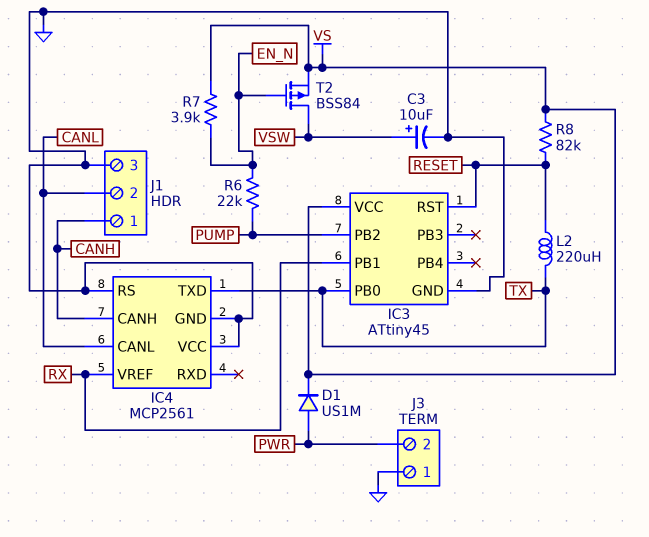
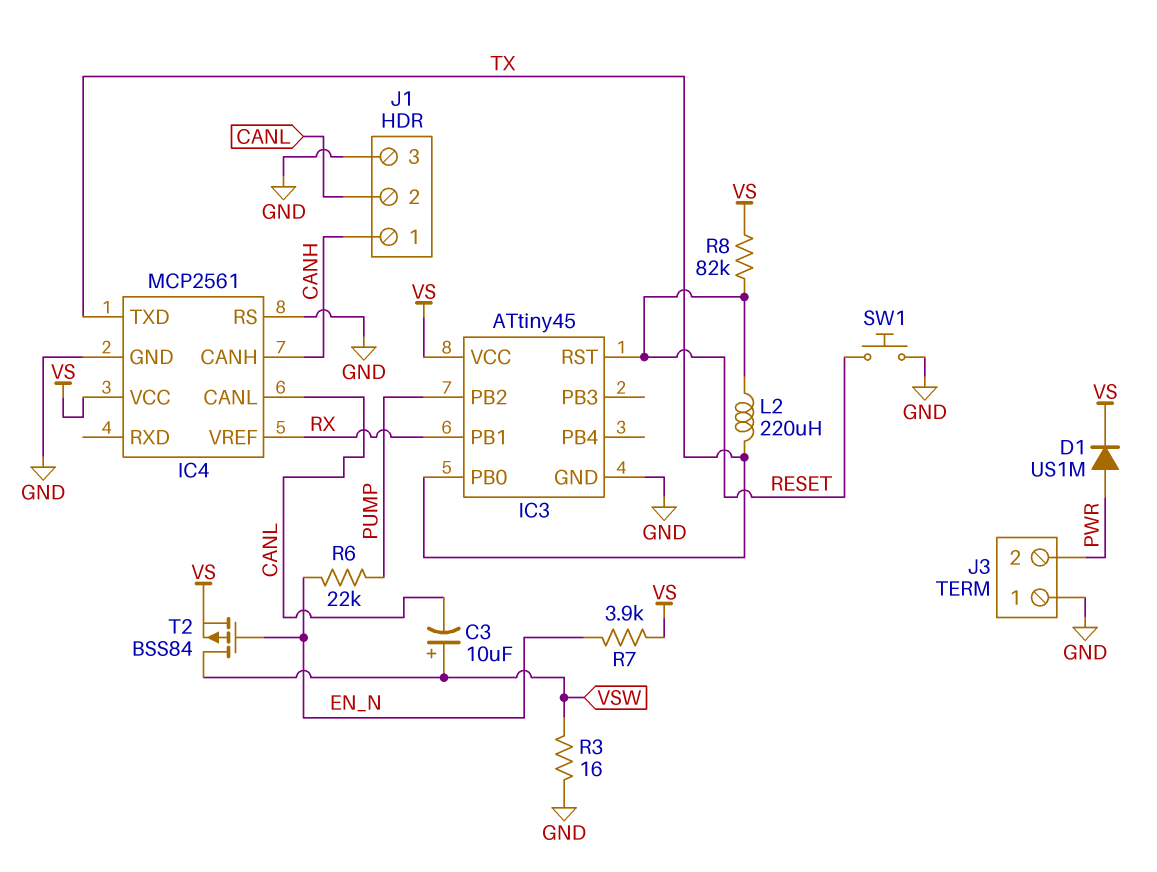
C3: 10uF (plus VSW, minus GND) -> 10uF (plus VSW, minus CANL)
IC4 pin VCC: GND -> VS
R3: none -> 16 (GND, VSW)
SW1: none -> button (GND, RESET)

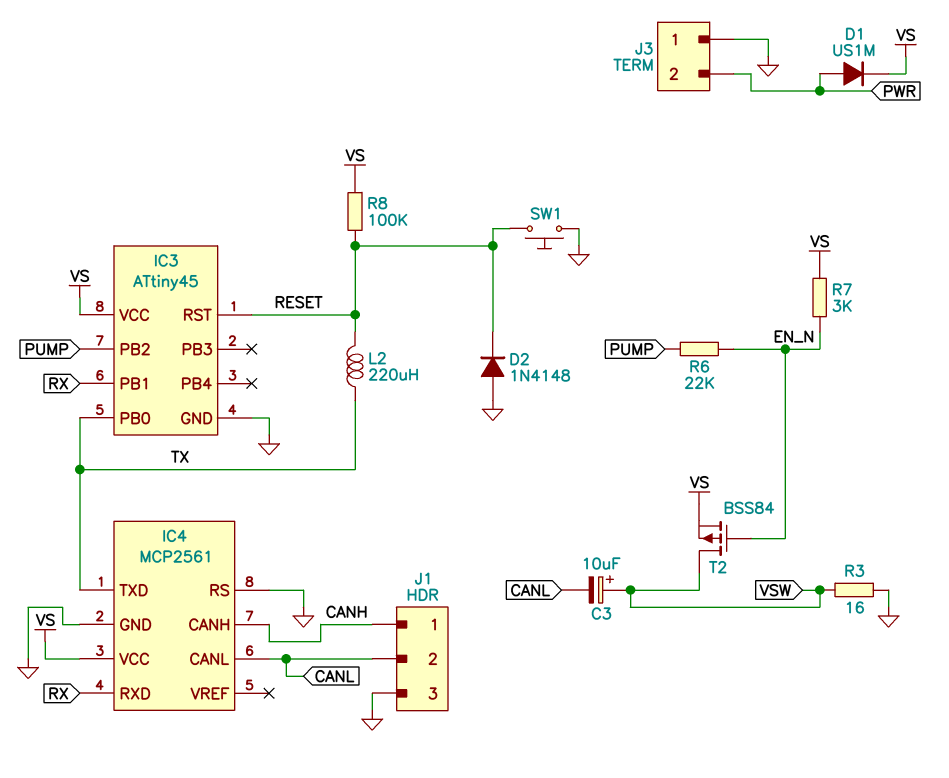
D2: none -> diode 1N4148 (A GND, K RESET)
IC4 pin RXD: none -> RX
IC4 pin VREF: RX -> none
R7: 3.9k (EN_N, VS) -> 3k (EN_N, VS)
R8: 82k (RESET, VS) -> 100k (RESET, VS)

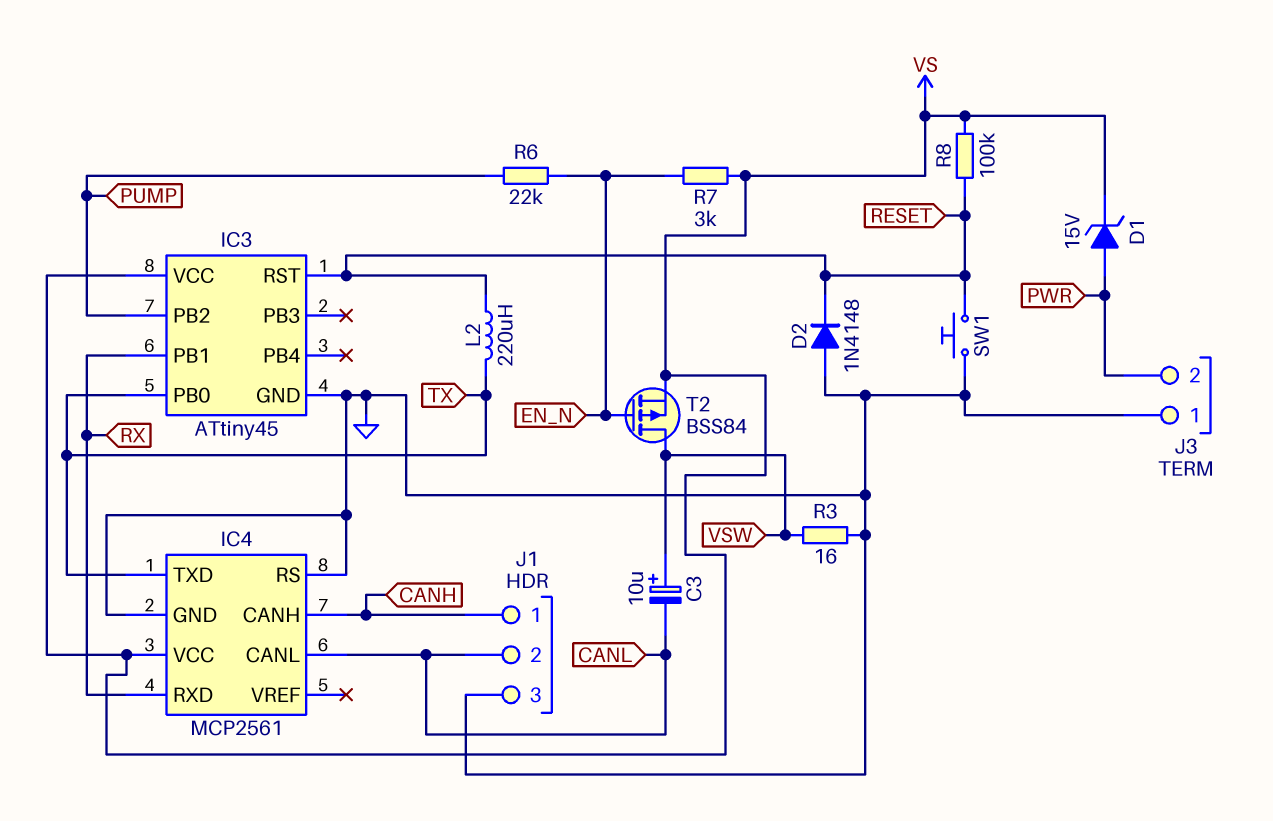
D1: diode US1M (A PWR, K VS) -> zener 15V (A PWR, K VS)

